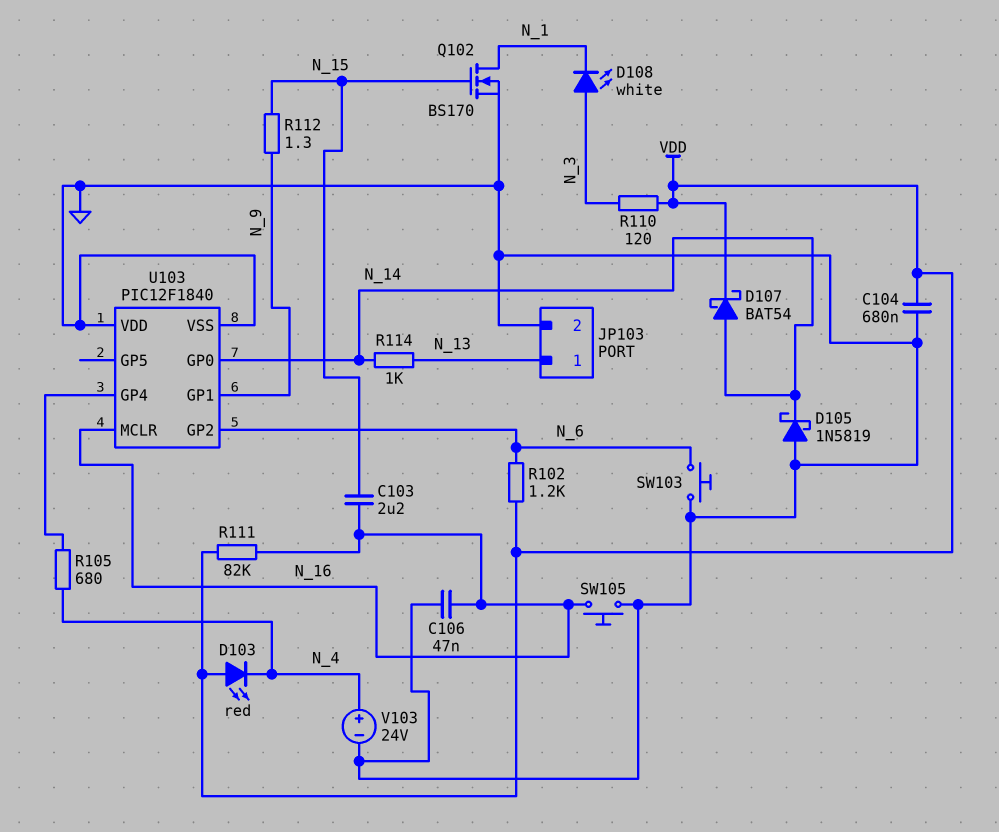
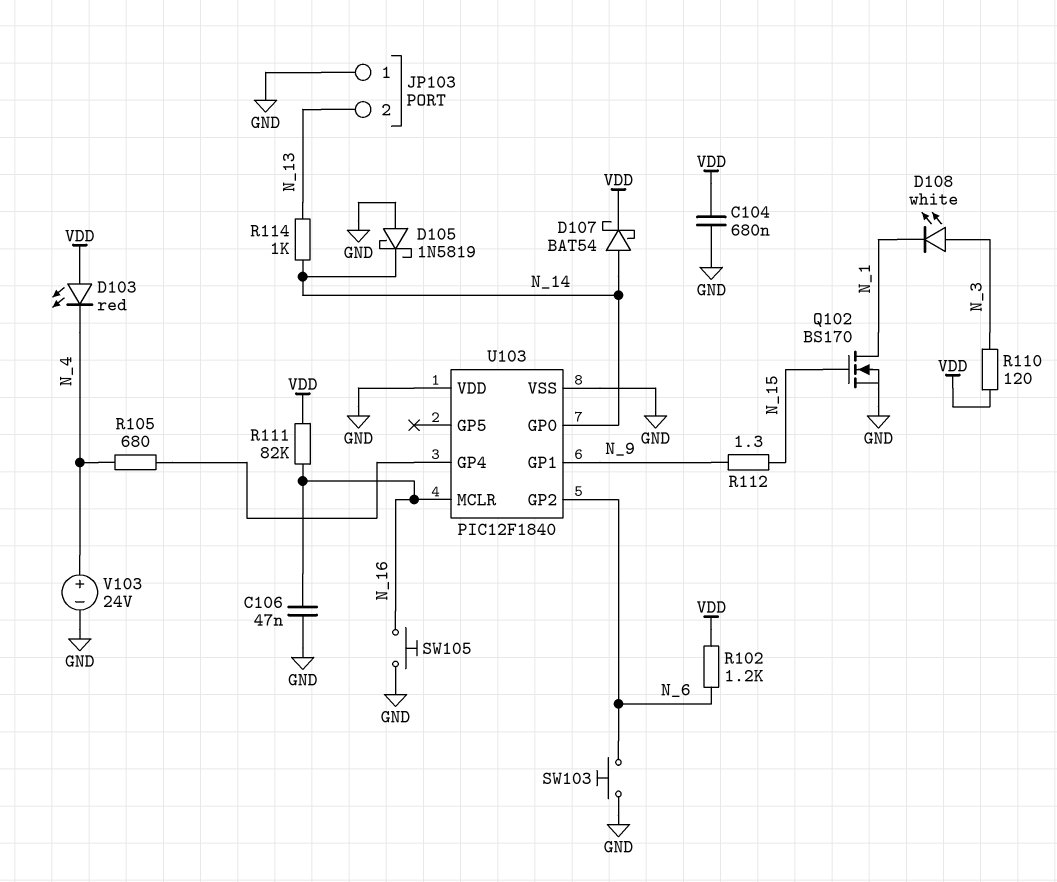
C103: 2.2uF (N_15, N_16) -> none
JP103 pin 1: N_13 -> GND
JP103 pin 2: GND -> N_13

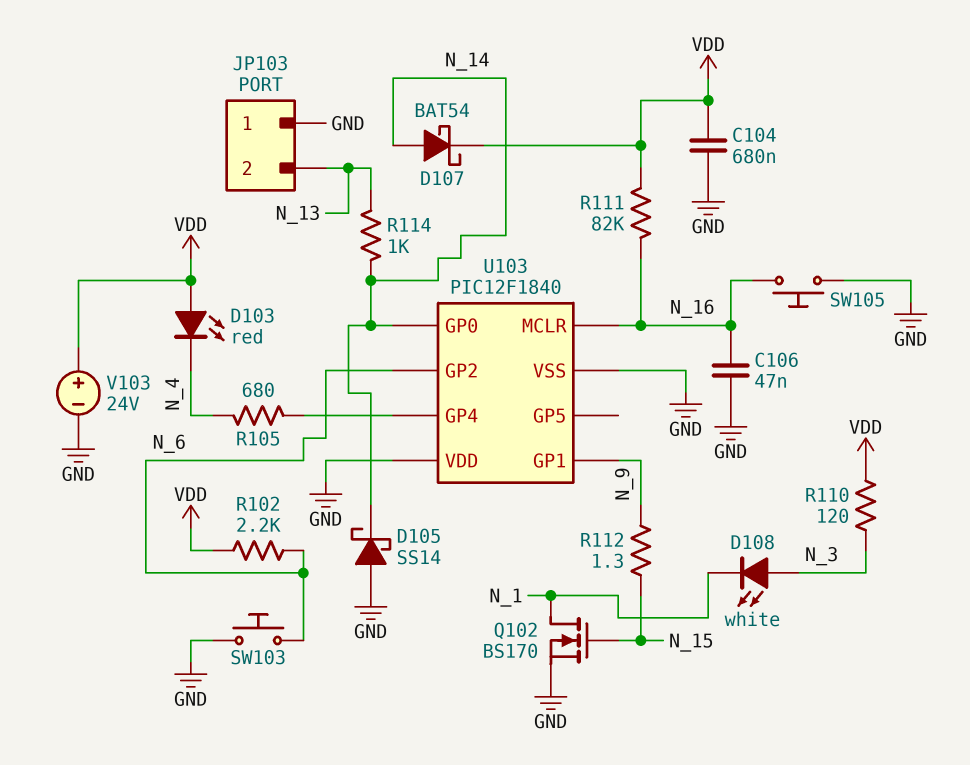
D105: schottky 1N5819 (A GND, K N_14) -> schottky SS14 (A GND, K N_14)
R102: 1.2k (N_6, VDD) -> 2.2k (N_6, VDD)
V103: 24V (plus N_4, minus GND) -> 24V (plus VDD, minus GND)

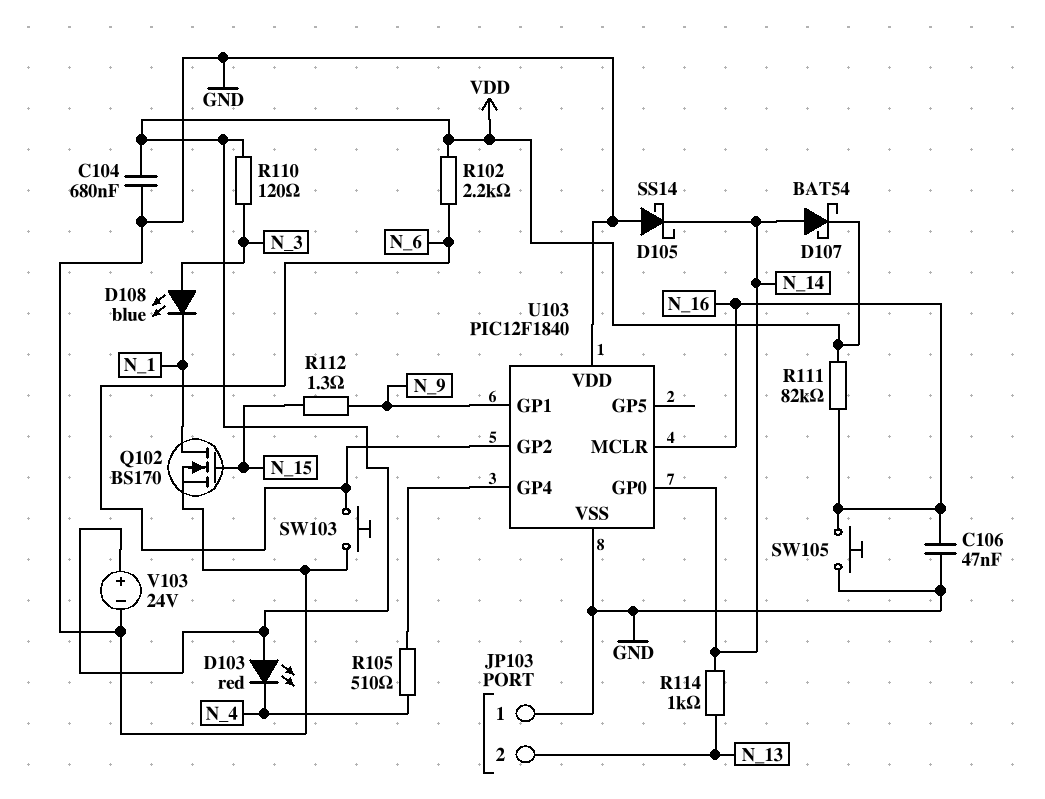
D108: LED white (A N_3, K N_1) -> LED blue (A N_3, K N_1)
R105: 680 (N_4, U103/GP4) -> 510 (N_4, U103/GP4)

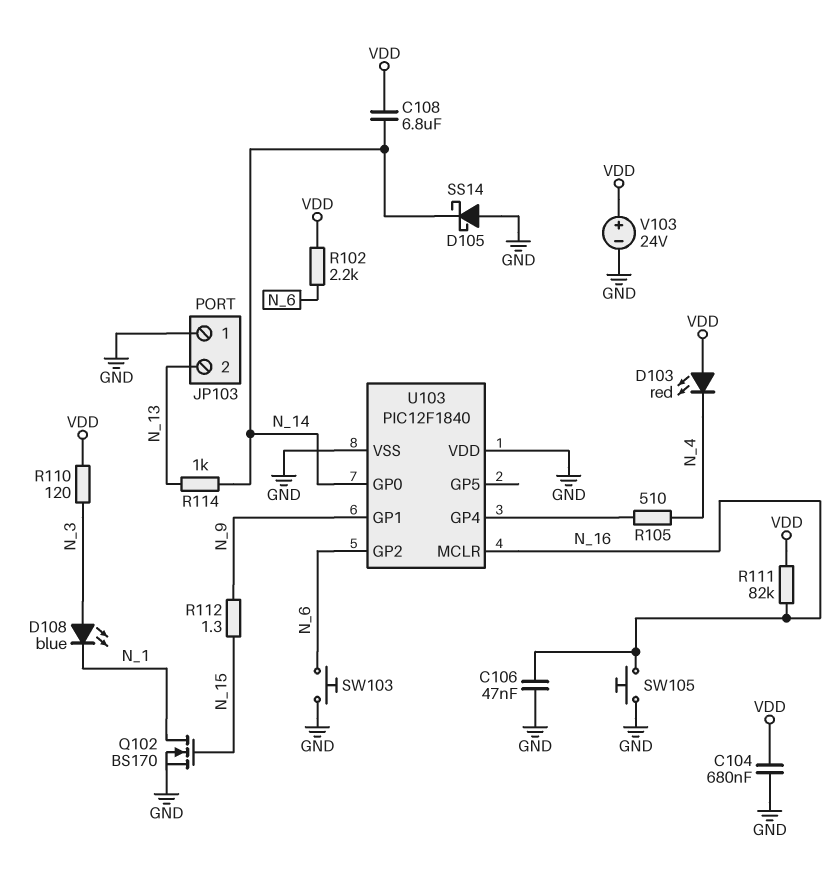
C108: none -> 6.8uF (N_14, VDD)
D107: schottky BAT54 (A N_14, K VDD) -> none

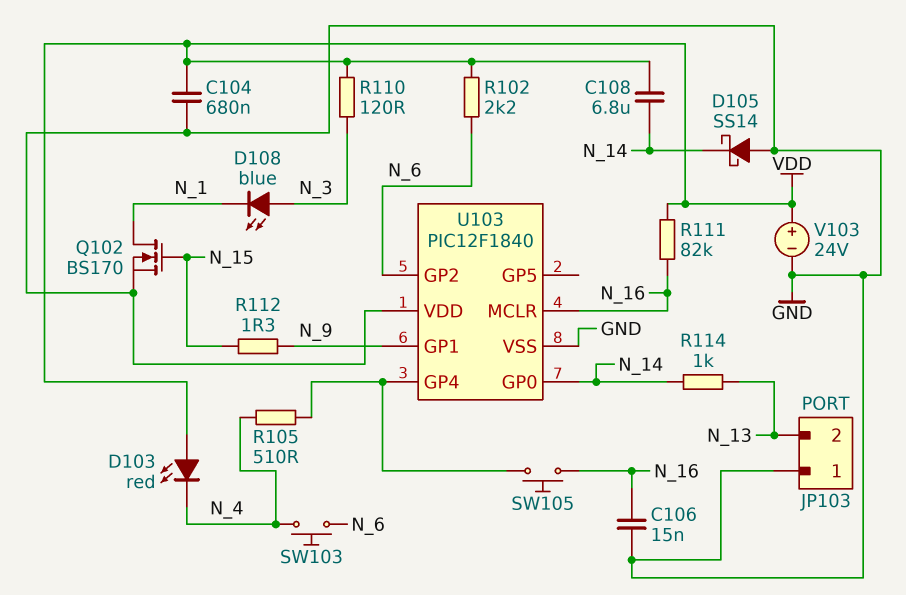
C106: 47nF (GND, N_16) -> 15nF (GND, N_16)
SW103: button (GND, N_6) -> button (N_4, N_6)
SW105: button (GND, N_16) -> button (N_16, U103/GP4)

